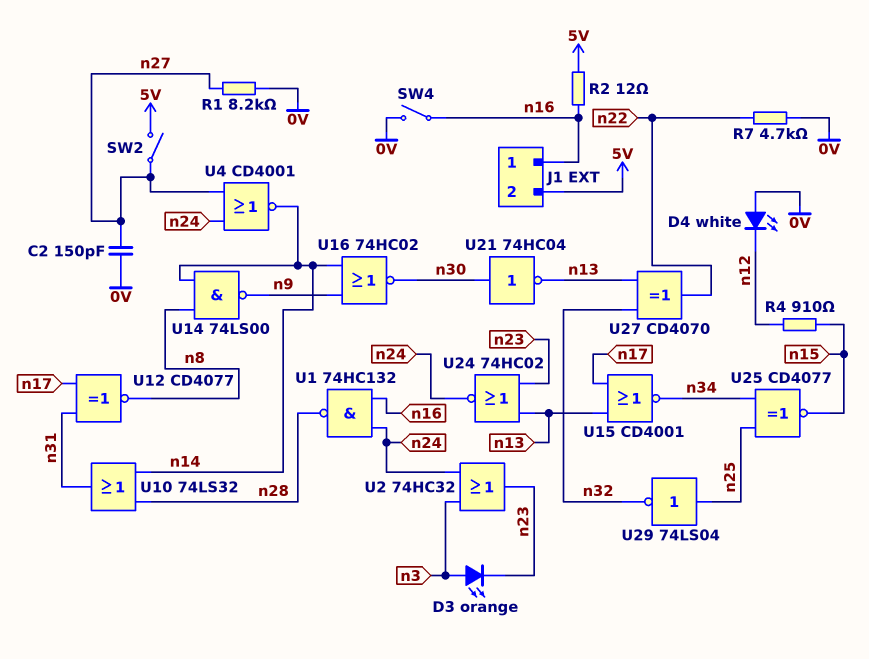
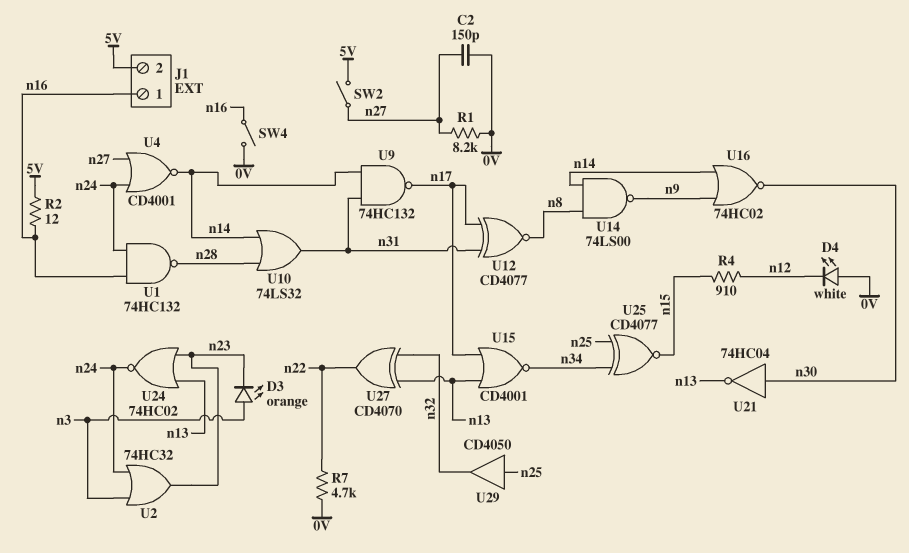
U9: none -> NAND 74HC132 (in n14, in n31, out n17)
U29: NOT 74LS04 (in n25, out n32) -> buffer CD4050 (in n25, out n32)

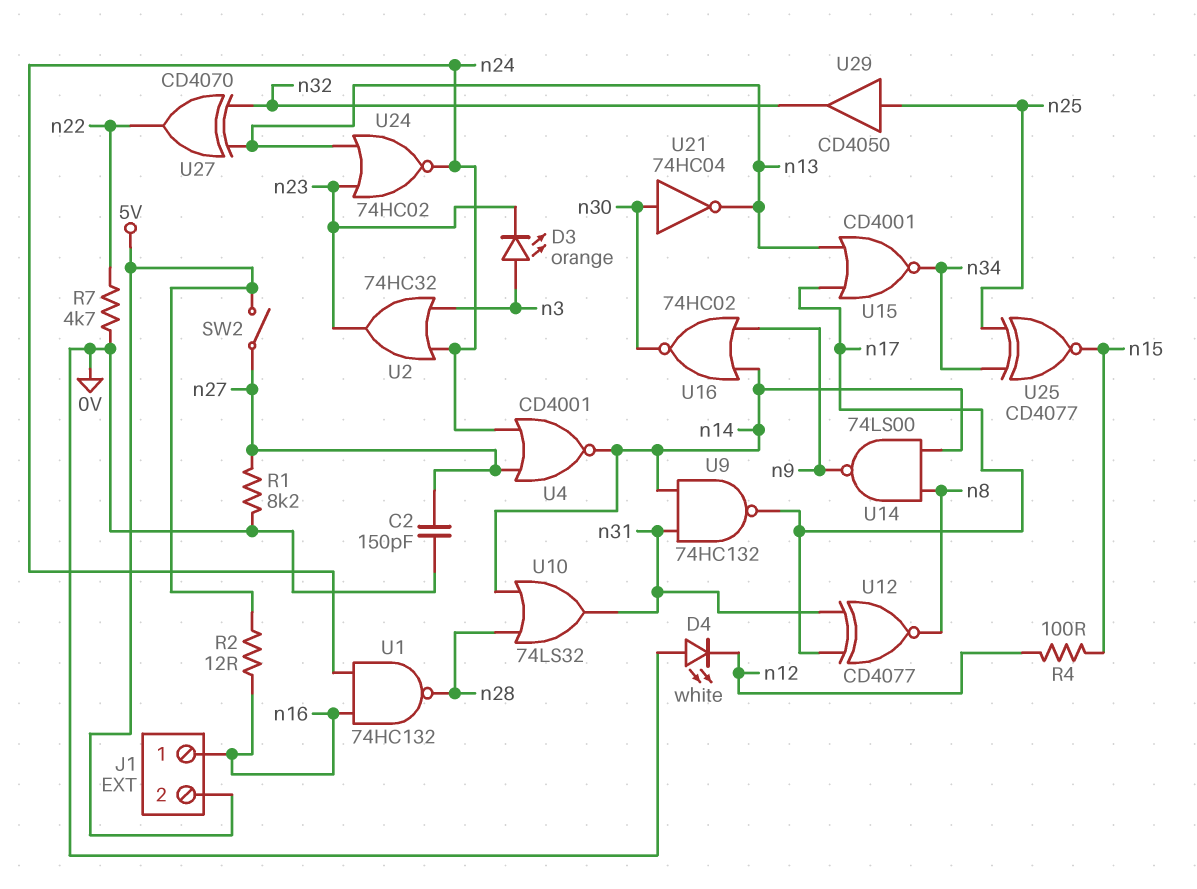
R4: 910 (n12, n15) -> 100 (n12, n15)
SW4: switch (0V, n16) -> none

